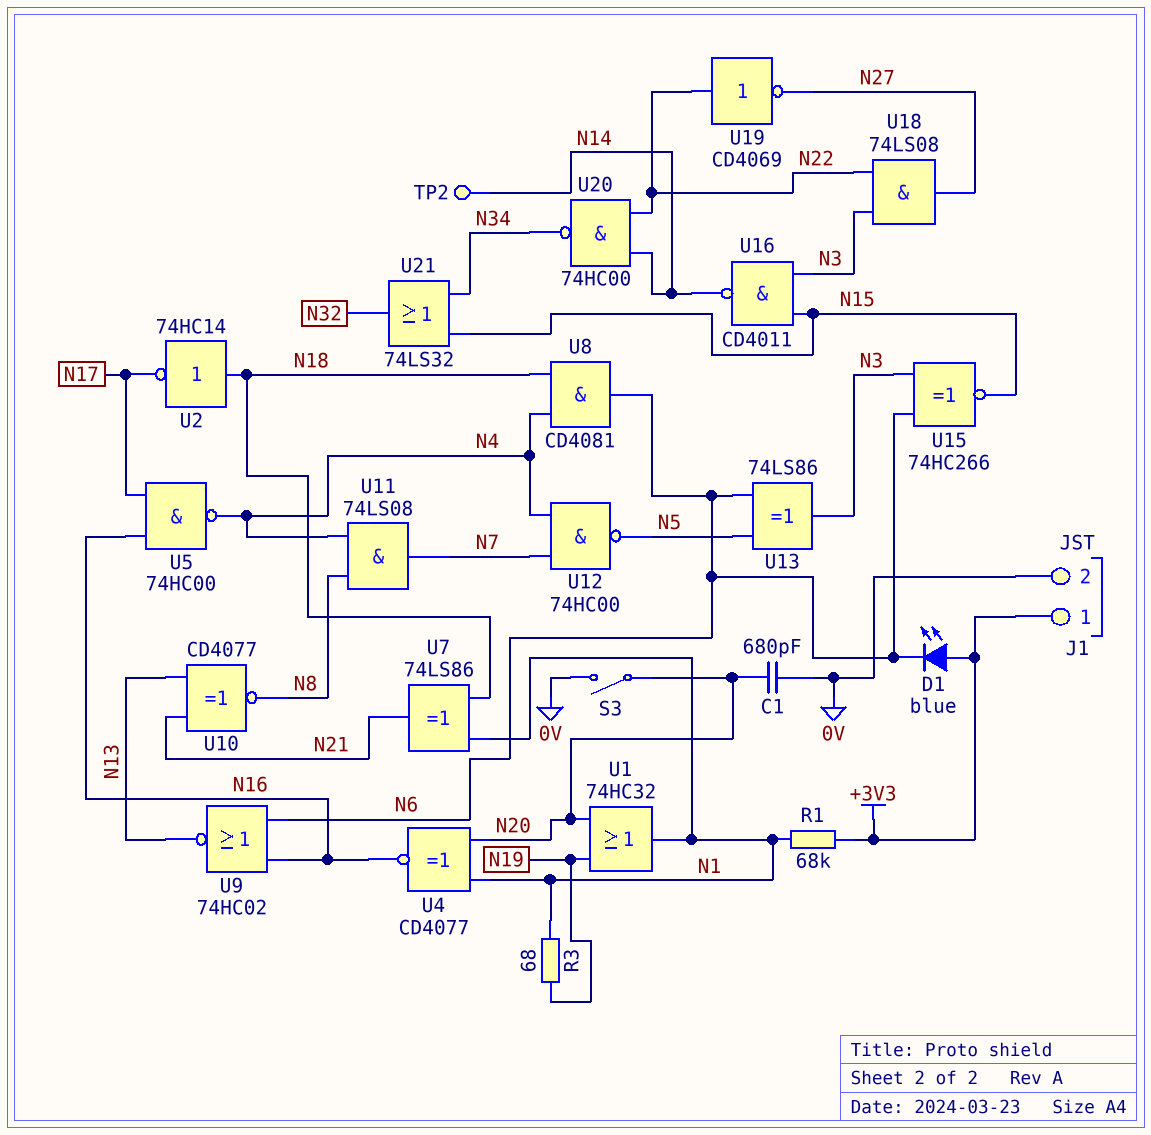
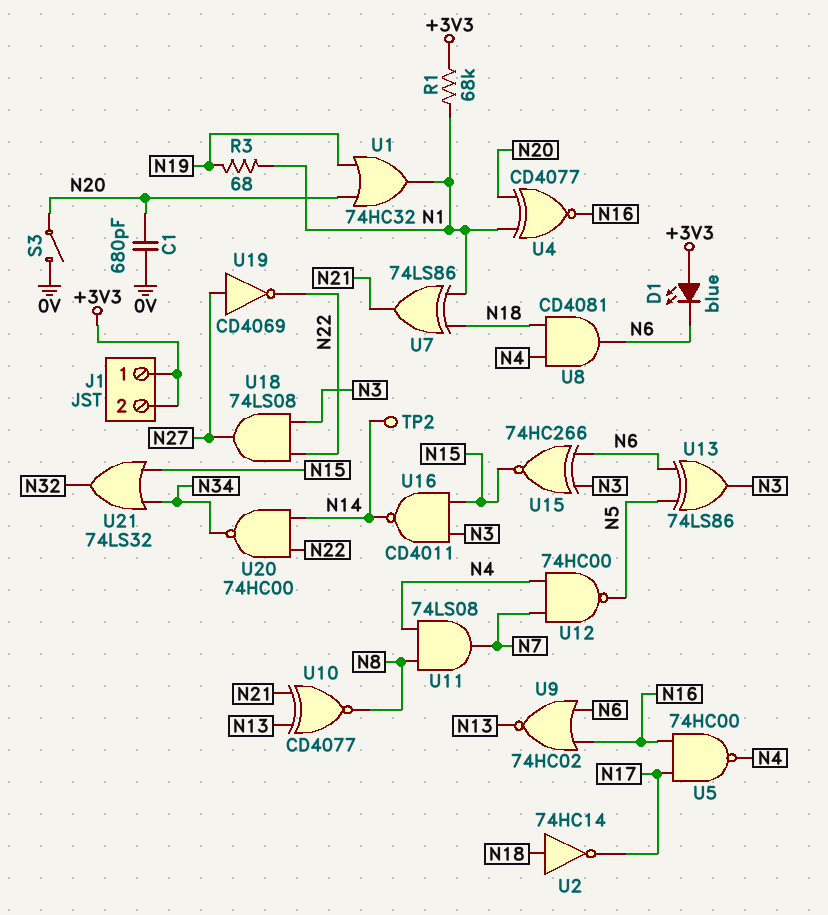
J1 pin 2: 0V -> +3V3
U19: NOT CD4069 (in N22, out N27) -> NOT CD4069 (in N27, out N22)

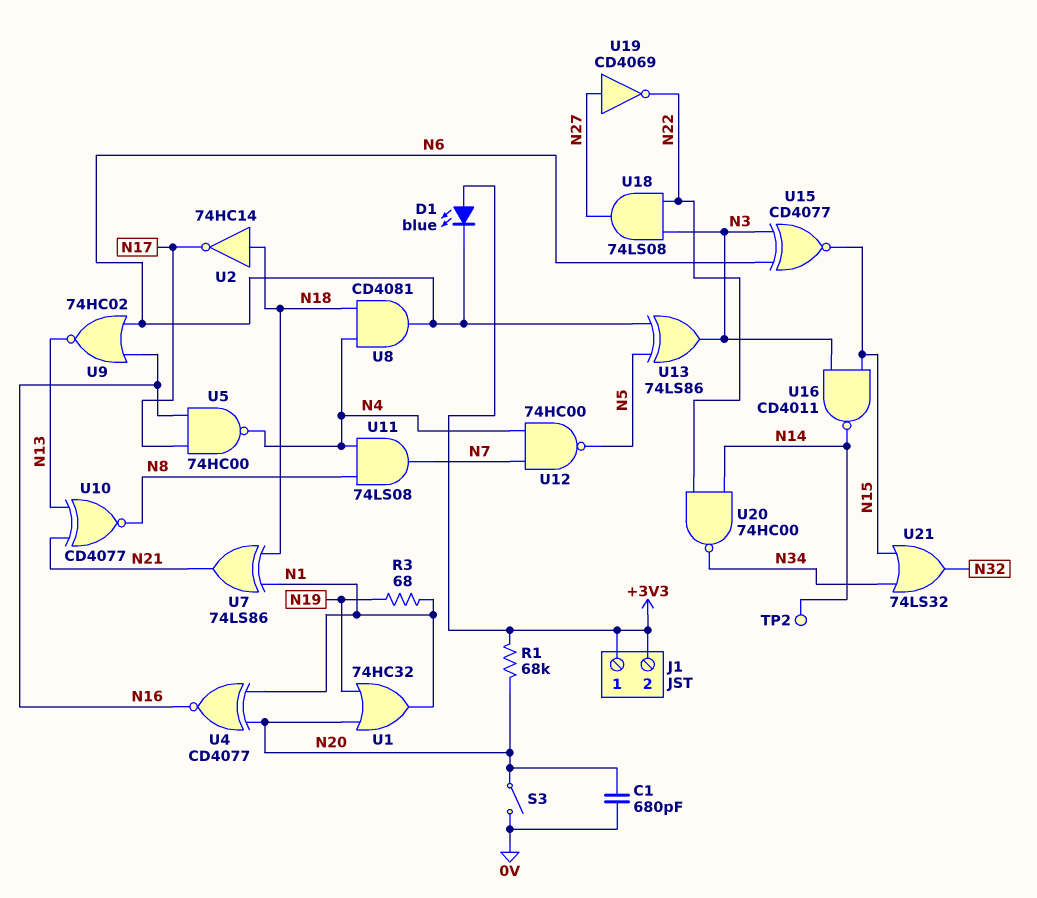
R1: 68k (+3V3, N1) -> 68k (+3V3, N20)
U15: XNOR 74HC266 (in N3, in N6, out N15) -> XNOR CD4077 (in N3, in N6, out N15)

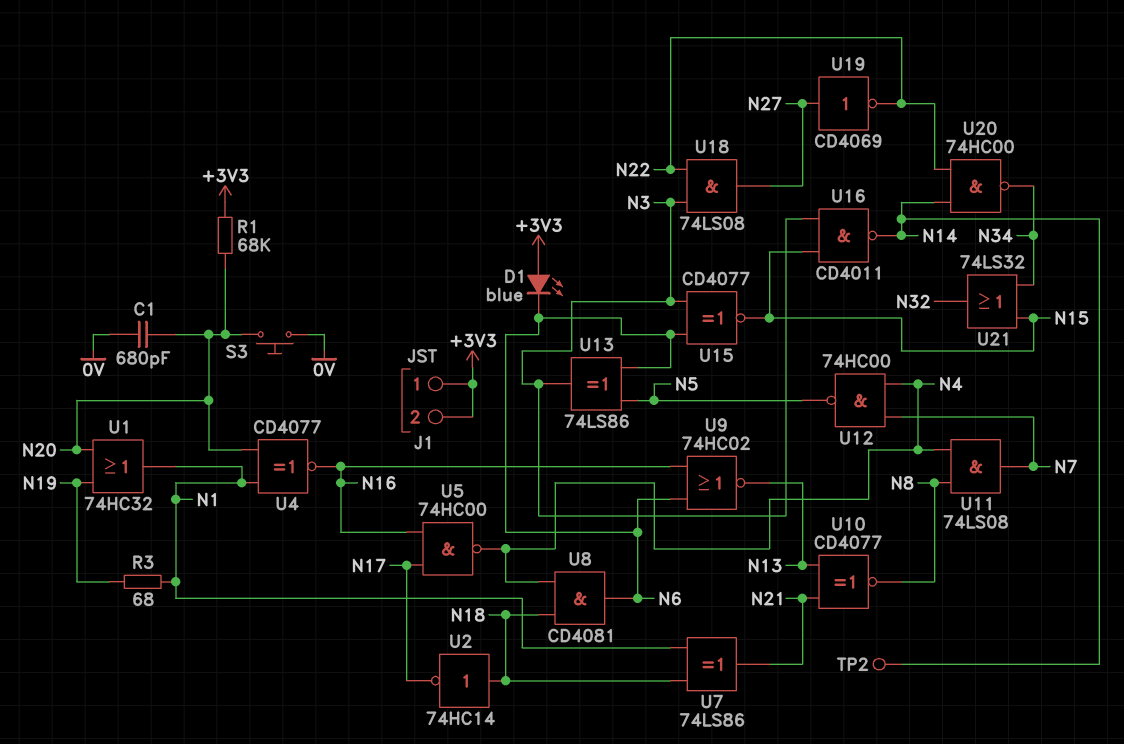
S3: switch (0V, N20) -> button (0V, N20)

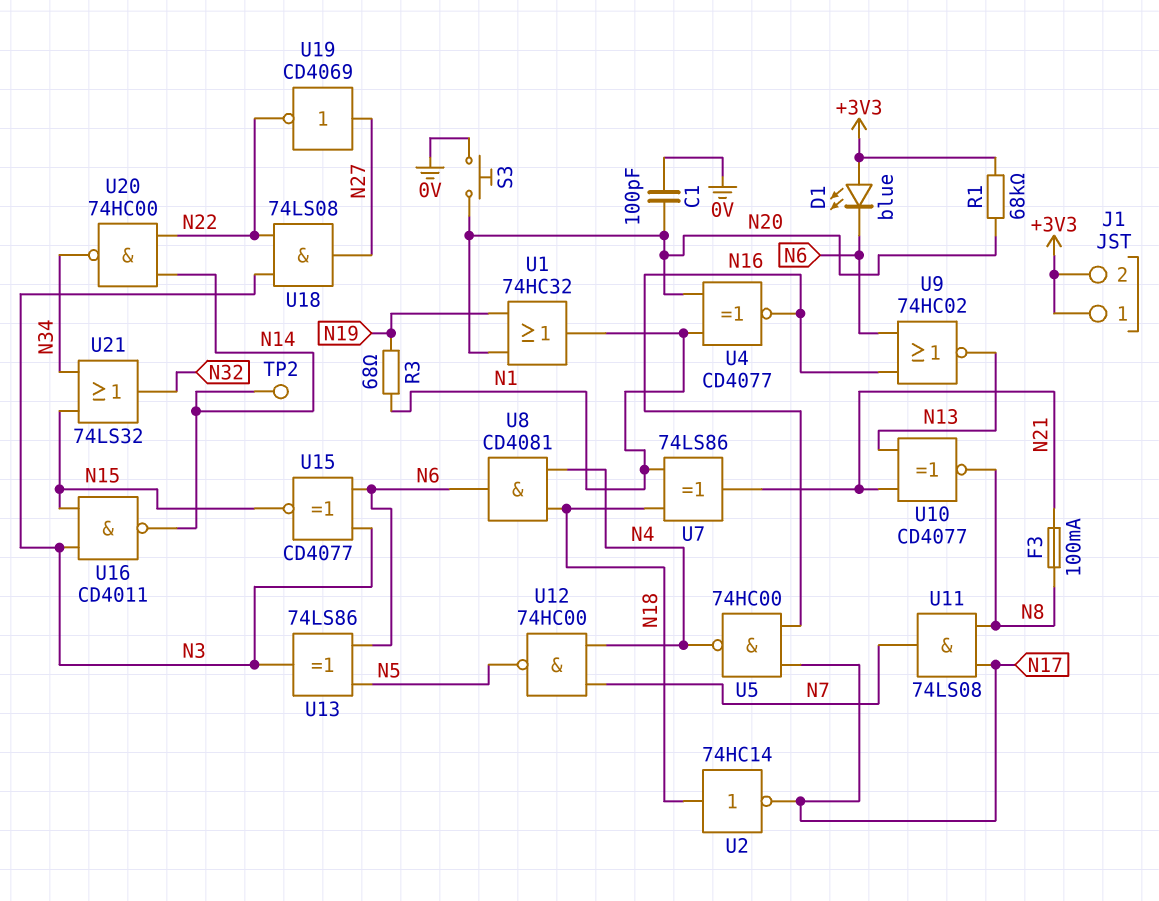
C1: 680pF (0V, N20) -> 100pF (0V, N20)
F3: none -> 100mA (N8, N21)
U11: AND 74LS08 (in N4, in N8, out N7) -> AND 74LS08 (in N8, in N17, out N7)

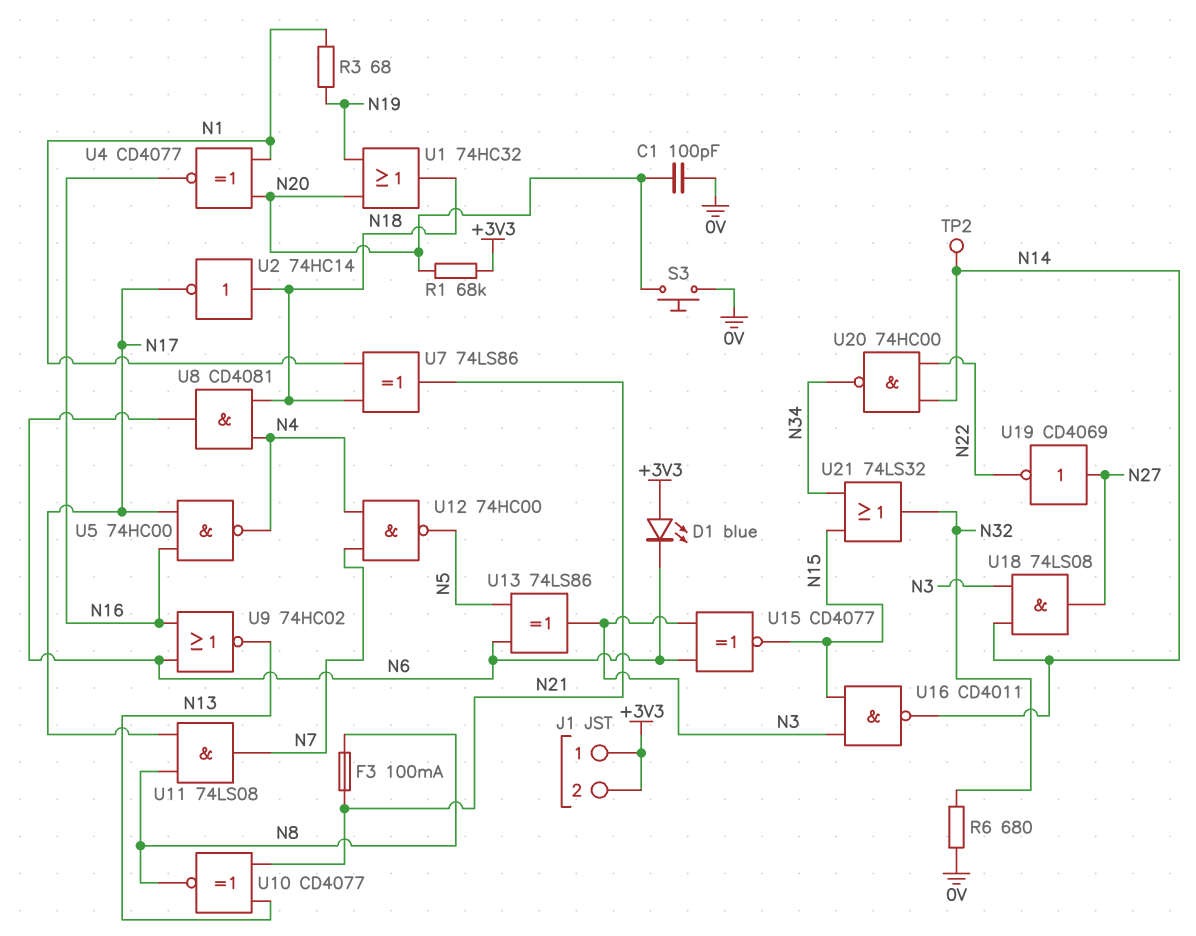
R6: none -> 680 (0V, N32)
U1: OR 74HC32 (in N19, in N20, out N1) -> OR 74HC32 (in N19, in N20, out N18)
U18: AND 74LS08 (in N3, in N22, out N27) -> AND 74LS08 (in N3, in N14, out N27)

